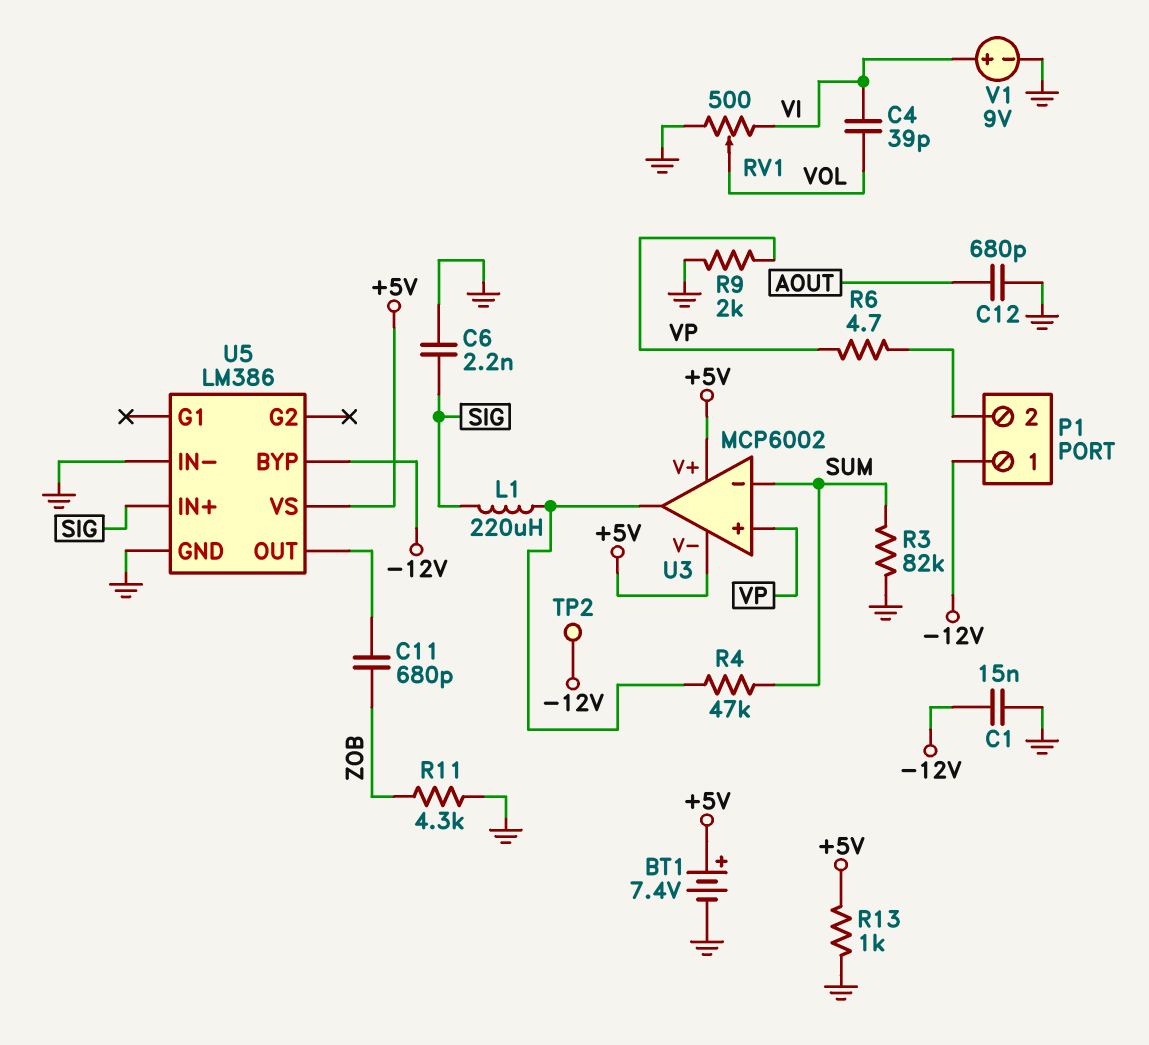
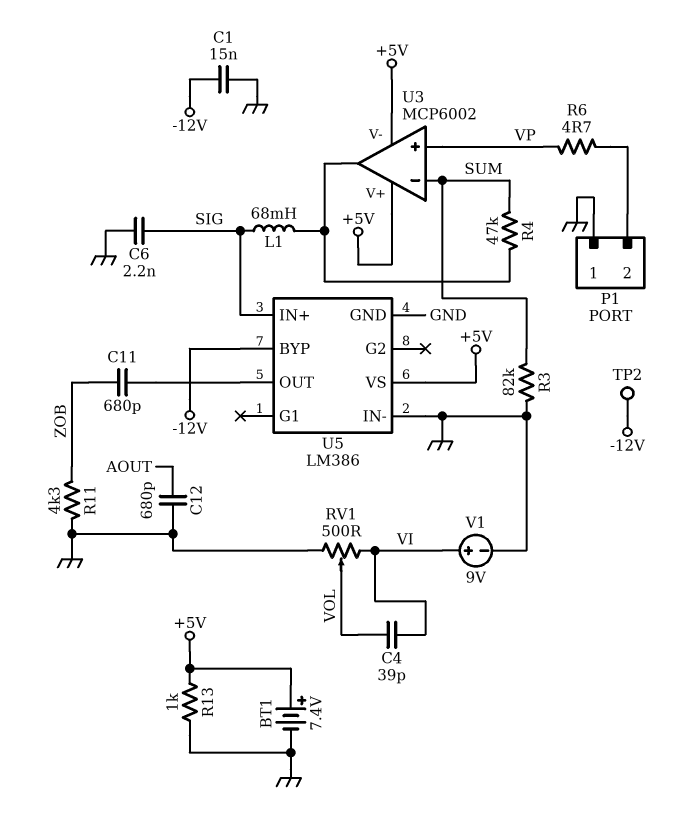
L1: 220uH (SIG, U3/out) -> 68mH (SIG, U3/out)
P1 pin 1: -12V -> GND
R9: 2k (GND, VP) -> none

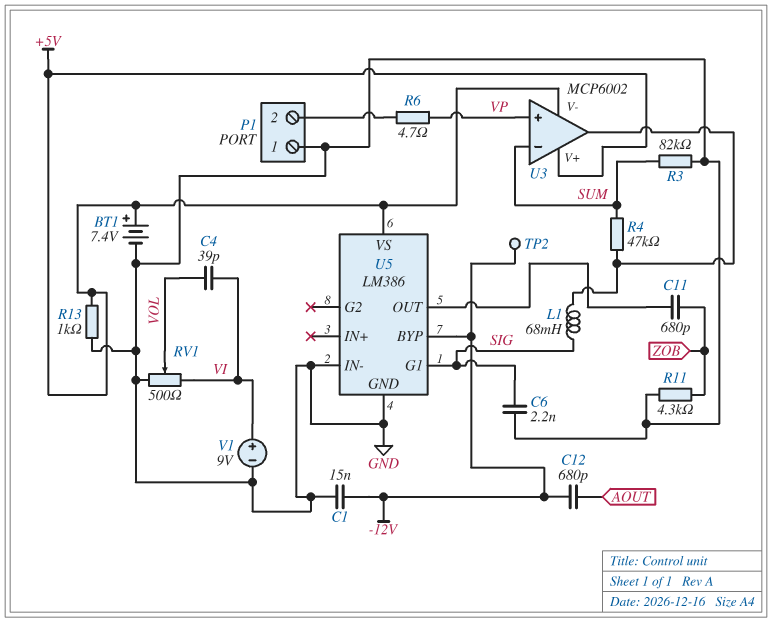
C12: 680pF (AOUT, GND) -> 680pF (-12V, AOUT)
U5 pin G1: none -> SIG
U5 pin IN+: SIG -> none

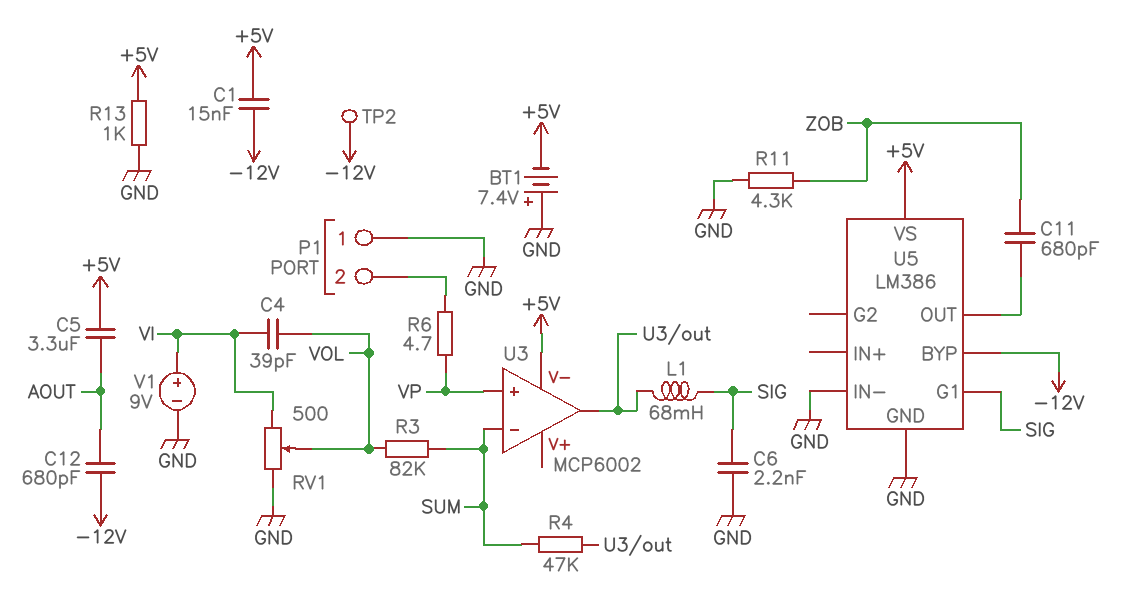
BT1: 7.4V (plus +5V, minus GND) -> 7.4V (plus GND, minus +5V)
C1: 15nF (-12V, GND) -> 15nF (+5V, -12V)
C5: none -> 3.3uF (+5V, AOUT)
R3: 82k (GND, SUM) -> 82k (SUM, VOL)
U3 pin V+: +5V -> none

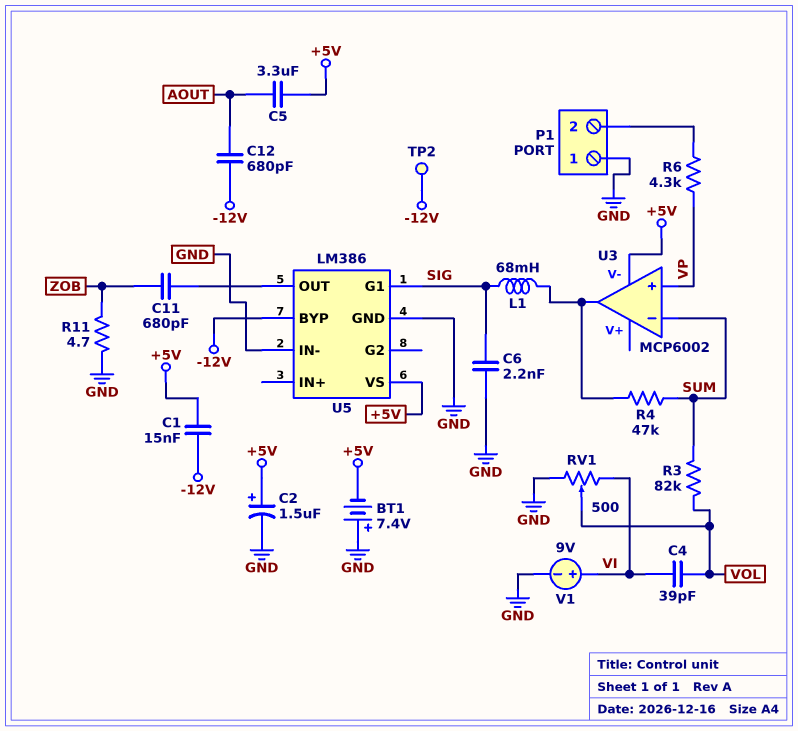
C2: none -> 1.5uF (plus +5V, minus GND)
R6: 4.7 (P1/2, VP) -> 4.3k (P1/2, VP)
R11: 4.3k (GND, ZOB) -> 4.7 (GND, ZOB)
R13: 1k (+5V, GND) -> none

